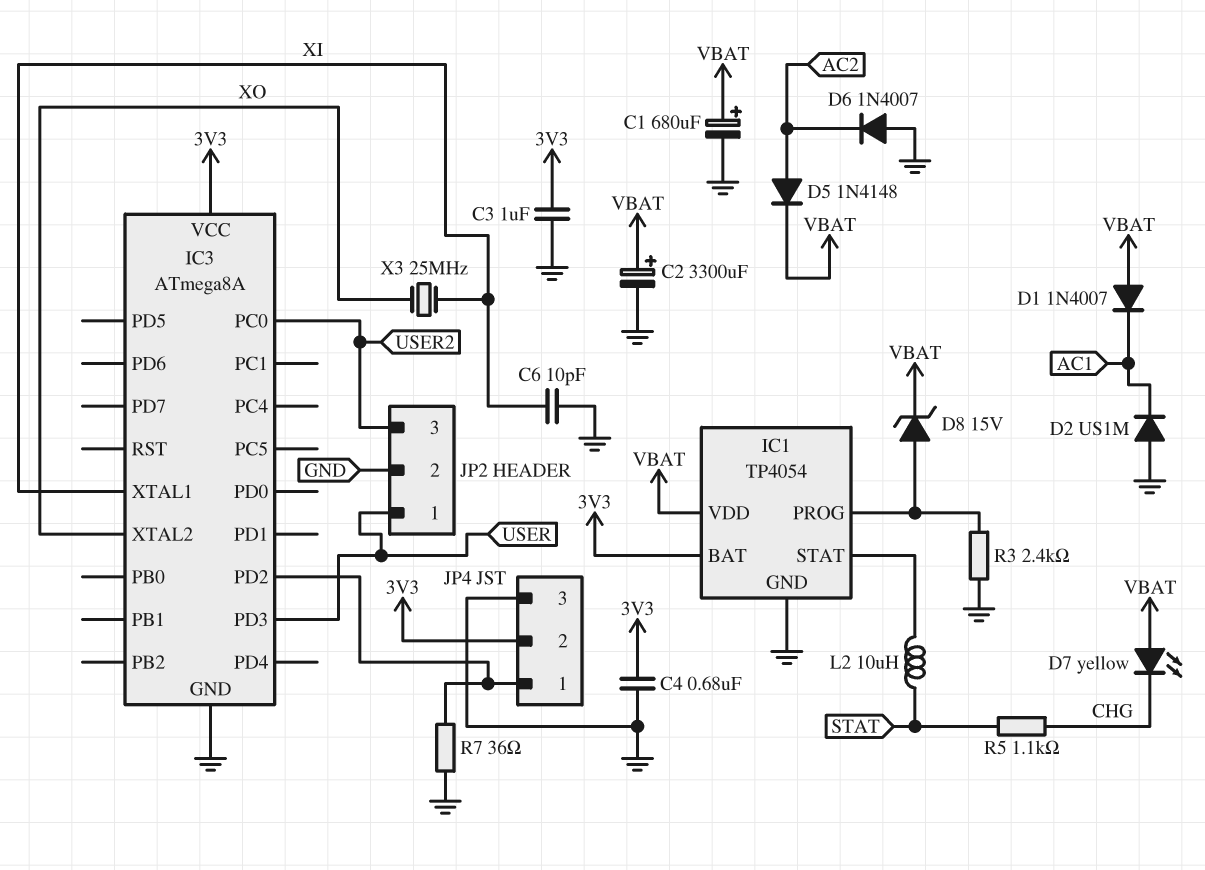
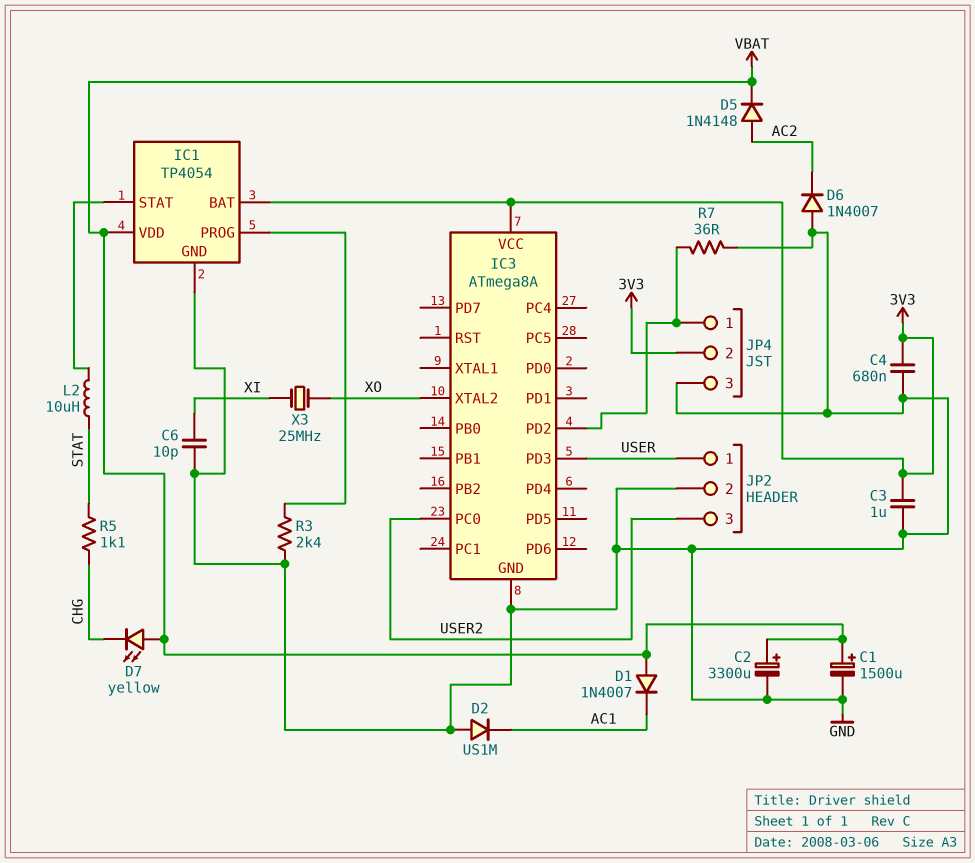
C1: 680uF (plus VBAT, minus GND) -> 1500uF (plus VBAT, minus GND)
D8: zener 15V (A IC1/PROG, K VBAT) -> none
IC3 pin XTAL1: XI -> none

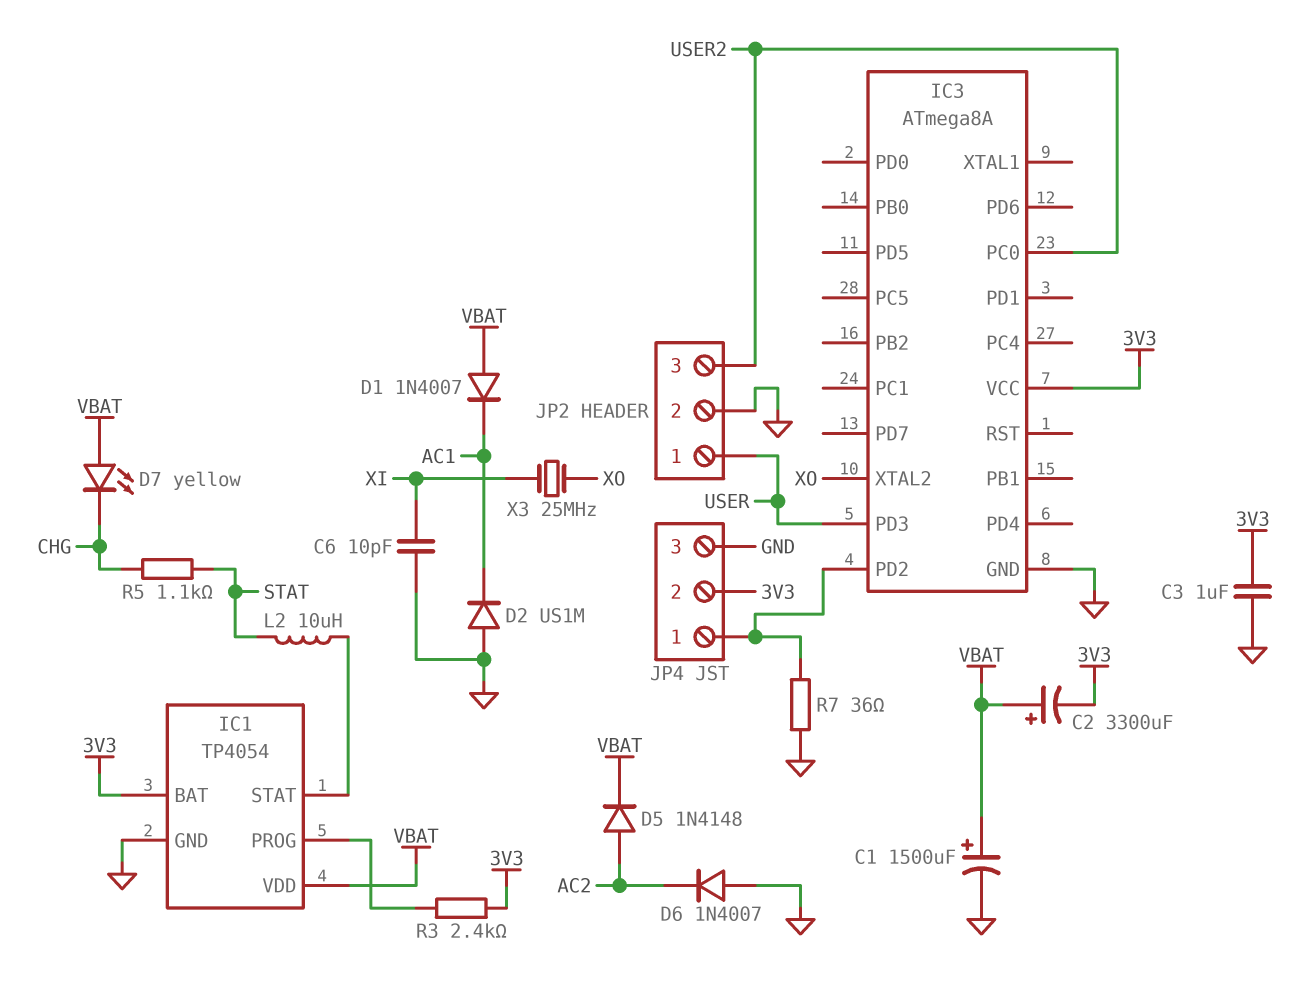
C2: 3300uF (plus VBAT, minus GND) -> 3300uF (plus VBAT, minus 3V3)
C4: 680nF (3V3, GND) -> none
R3: 2.4k (GND, IC1/PROG) -> 2.4k (3V3, IC1/PROG)

